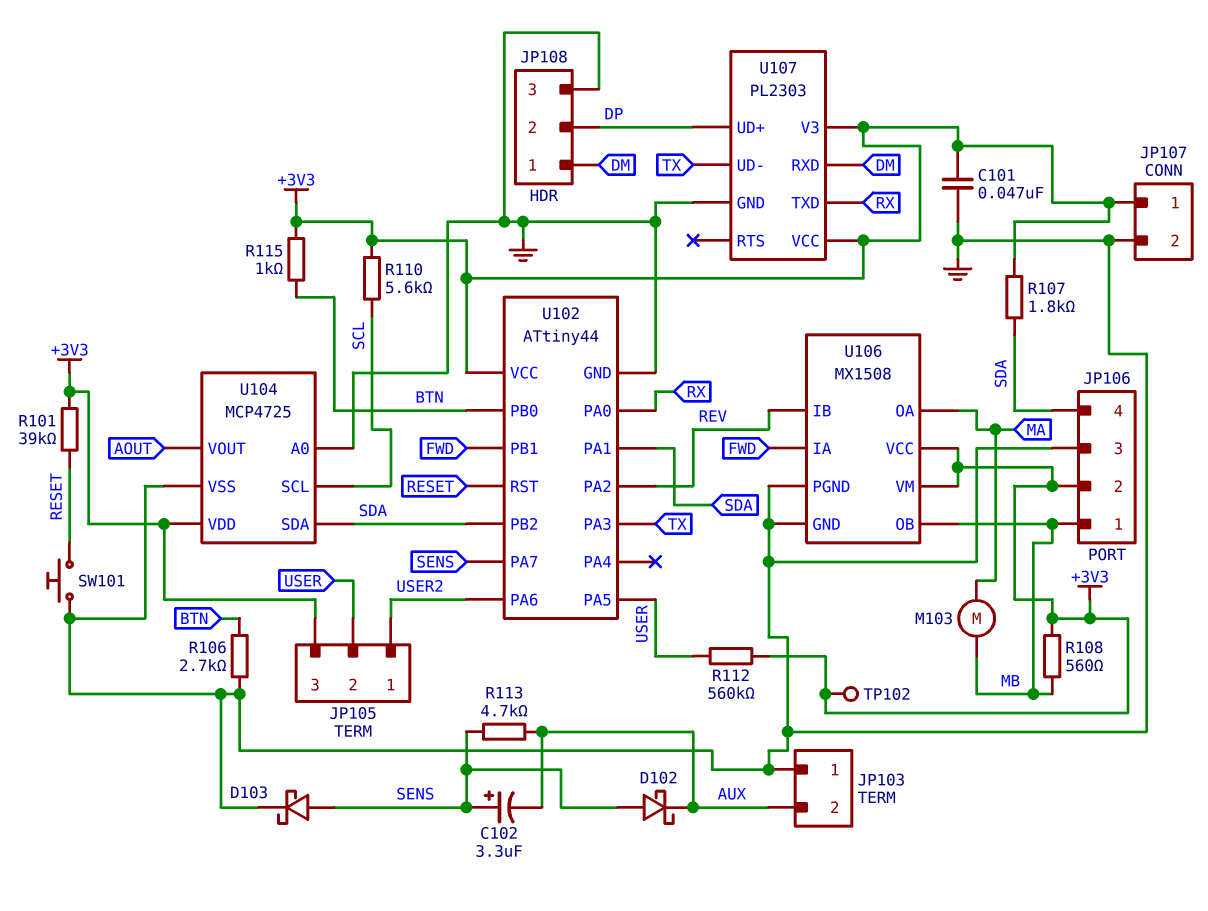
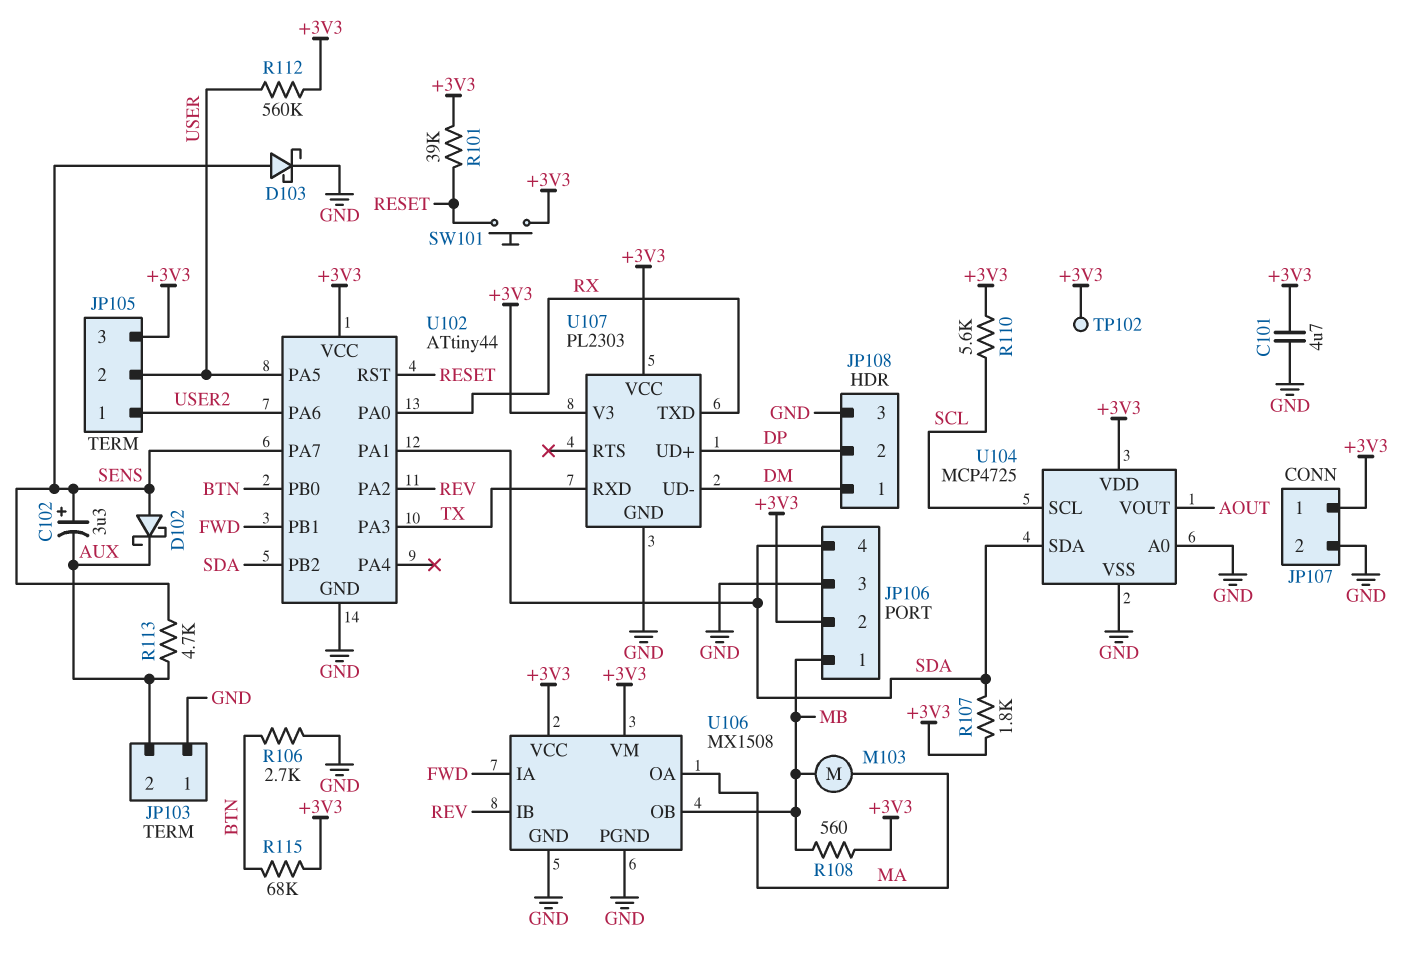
C101: 47nF (+3V3, GND) -> 4.7uF (+3V3, GND)
R115: 1k (+3V3, BTN) -> 68k (+3V3, BTN)
SW101: button (GND, RESET) -> button (+3V3, RESET)
U107 pin RXD: DM -> TX
U107 pin UD-: TX -> DM

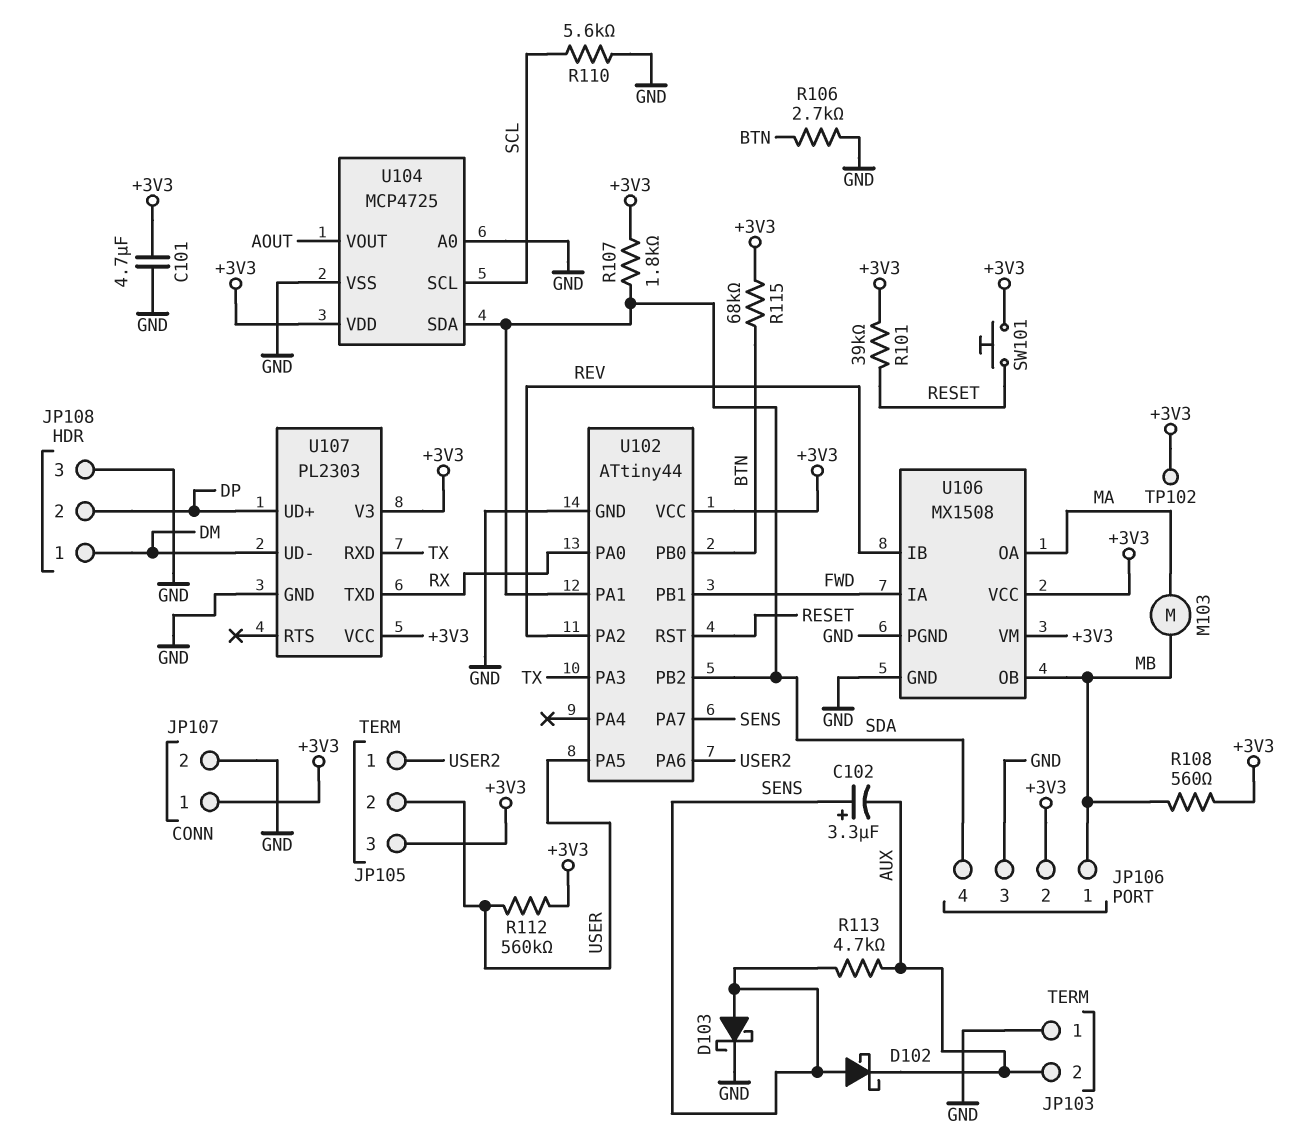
R110: 5.6k (+3V3, SCL) -> 5.6k (GND, SCL)

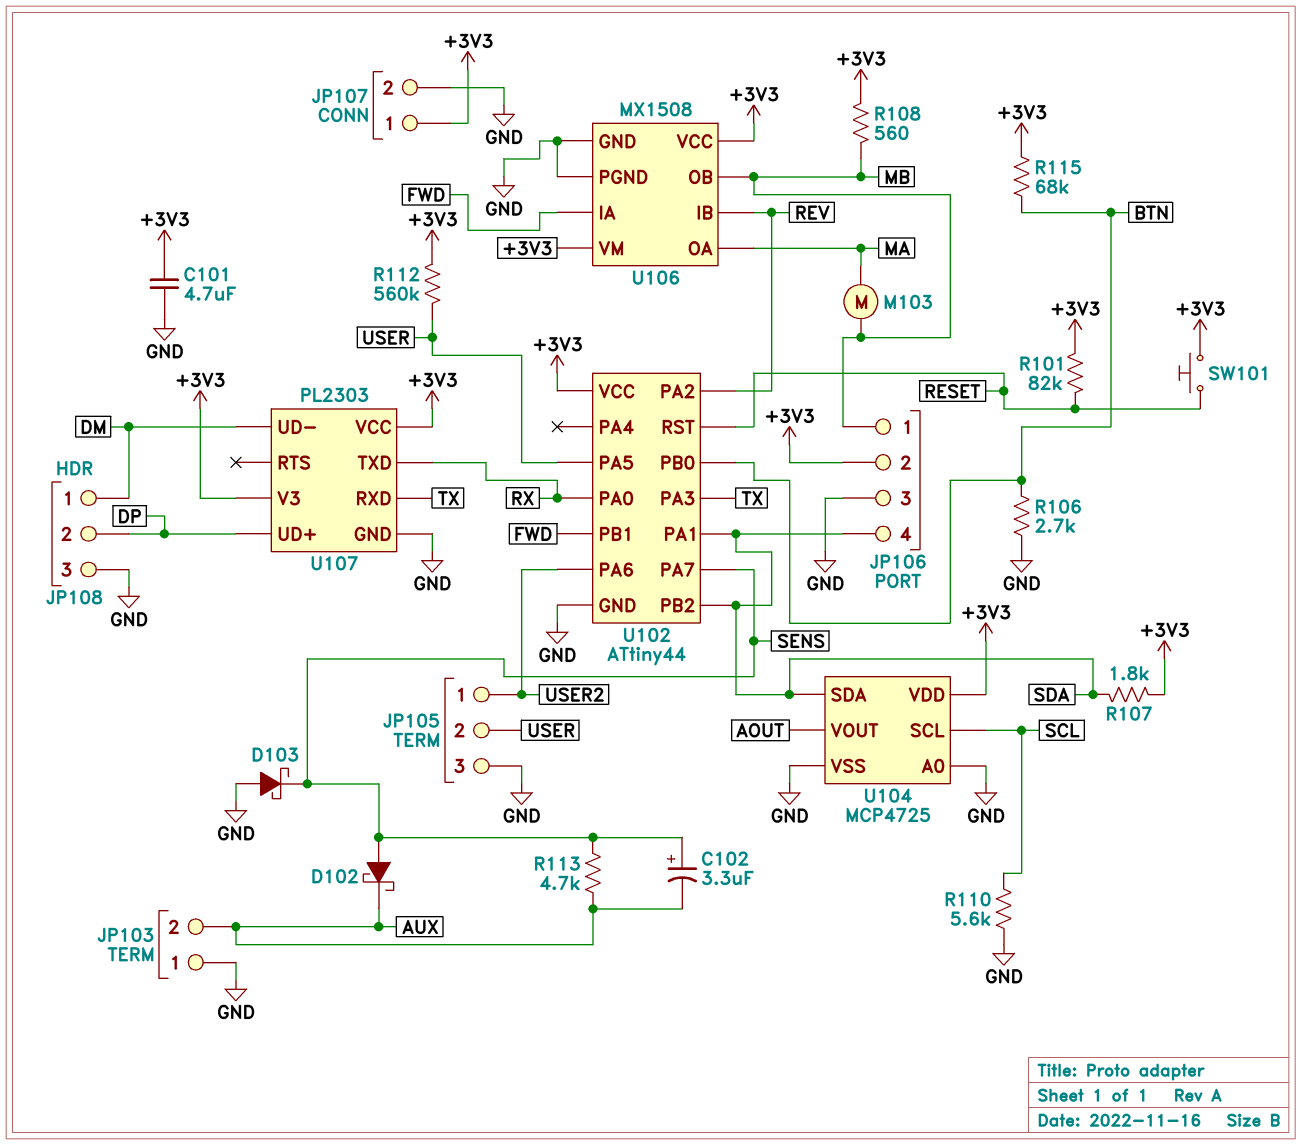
D103: schottky (A SENS, K GND) -> schottky (A GND, K SENS)
JP105 pin 3: +3V3 -> GND
R101: 39k (+3V3, RESET) -> 82k (+3V3, RESET)
TP102: test point (+3V3) -> none

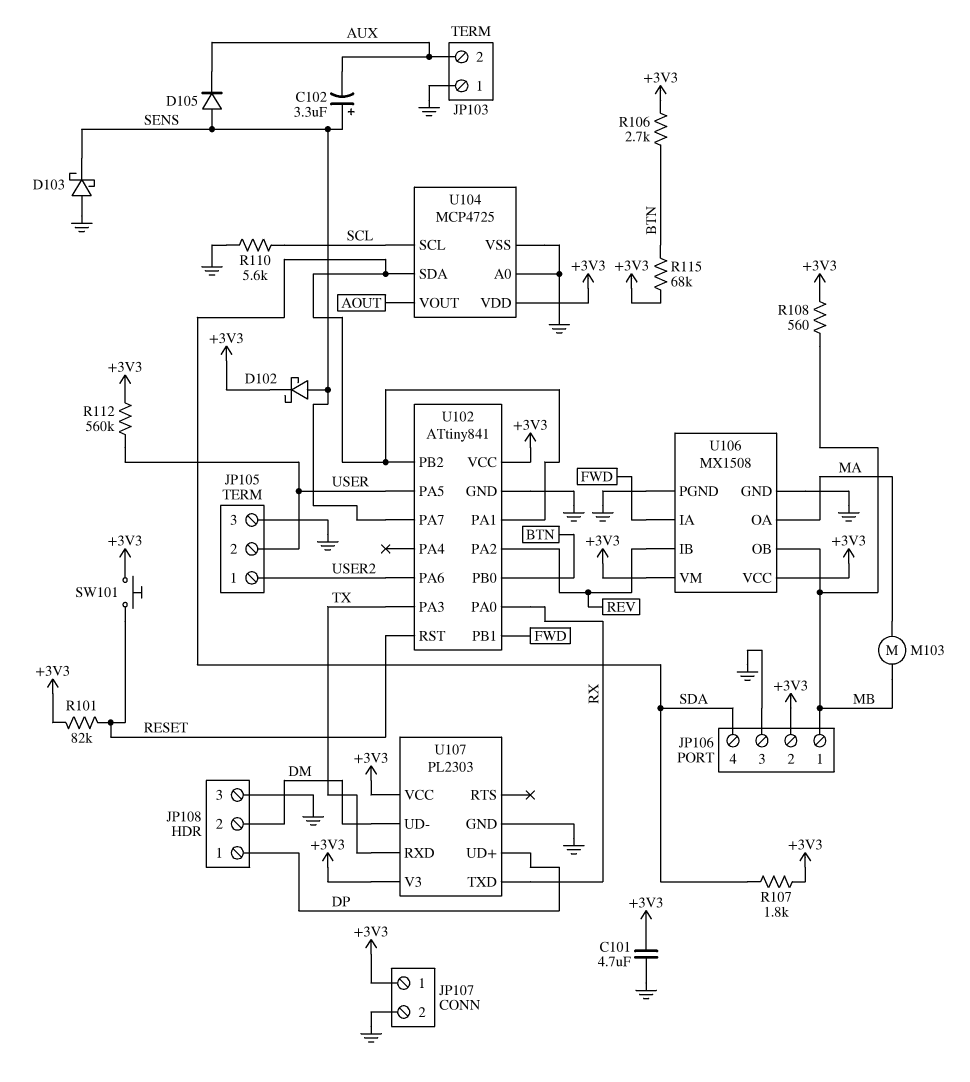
D102: schottky (A SENS, K AUX) -> schottky (A SENS, K +3V3)
D105: none -> diode (A SENS, K AUX)
JP108 pin 1: DM -> DP
JP108 pin 2: DP -> DM
R106: 2.7k (BTN, GND) -> 2.7k (+3V3, BTN)
R113: 4.7k (AUX, SENS) -> none
U102: ATtiny44 -> ATtiny841

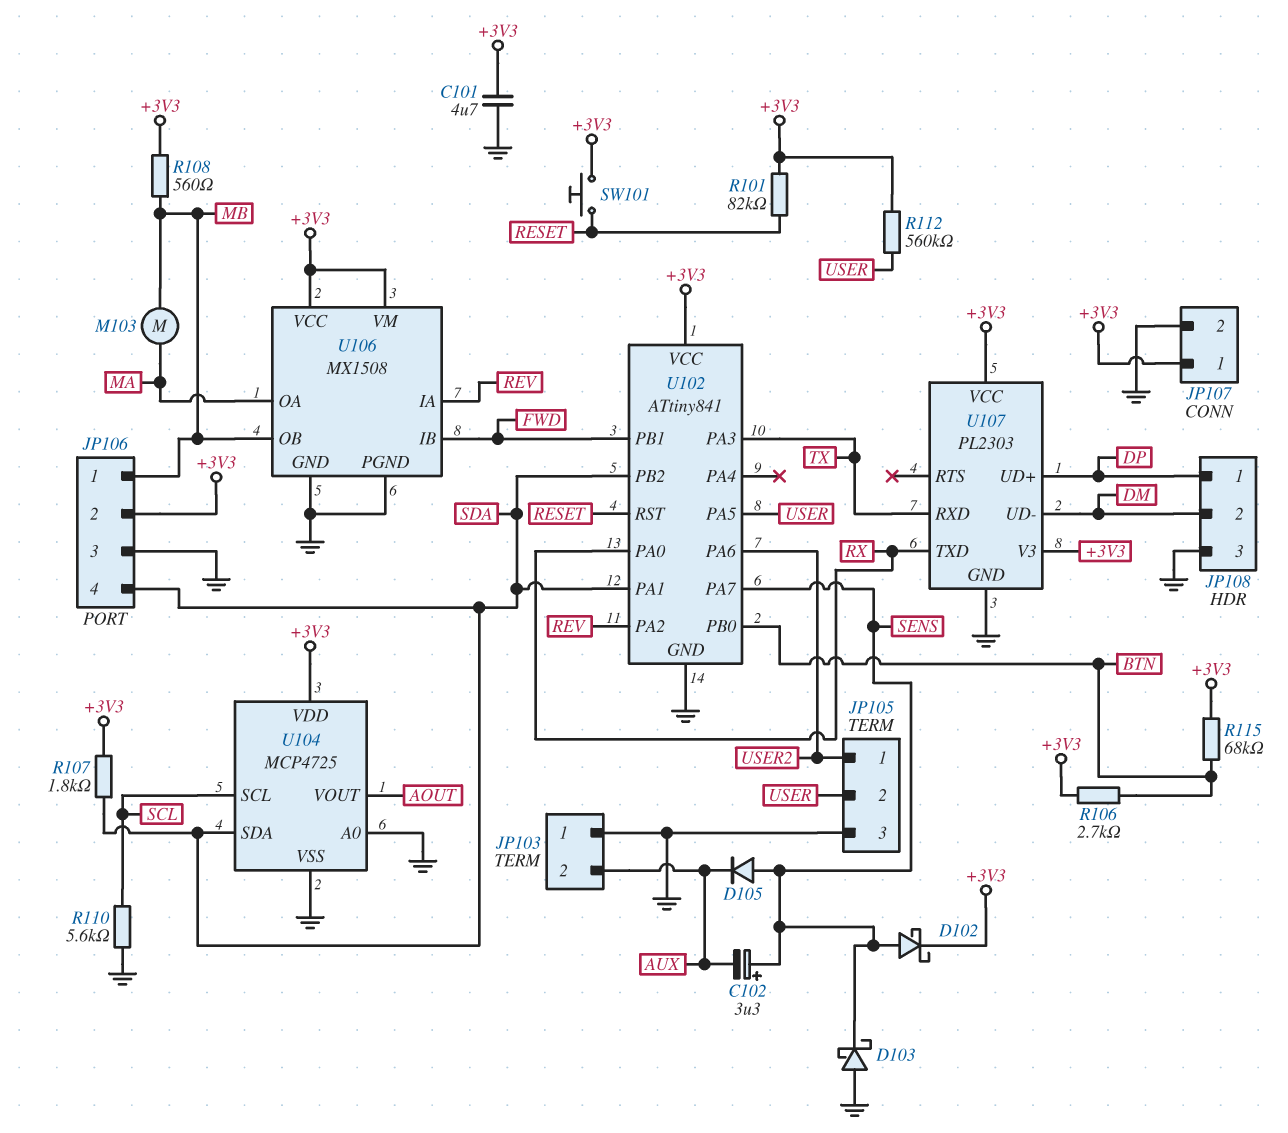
U106 pin IA: FWD -> REV
U106 pin IB: REV -> FWD

